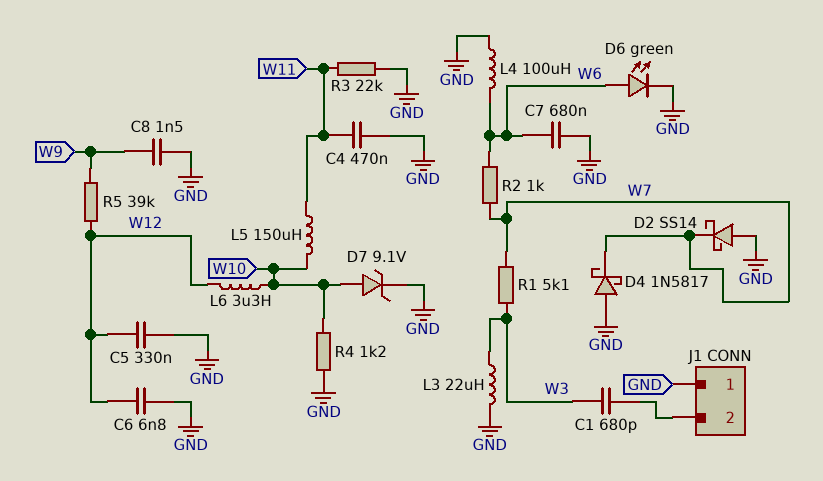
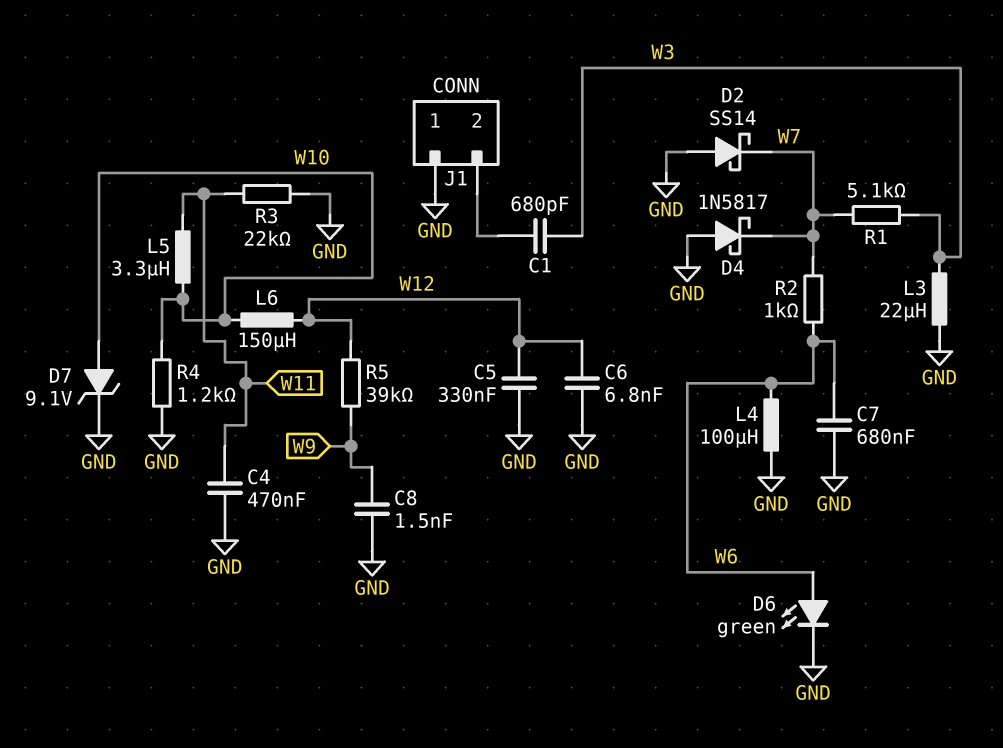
L5: 150uH (W10, W11) -> 3.3uH (W10, W11)
L6: 3.3uH (W10, W12) -> 150uH (W10, W12)

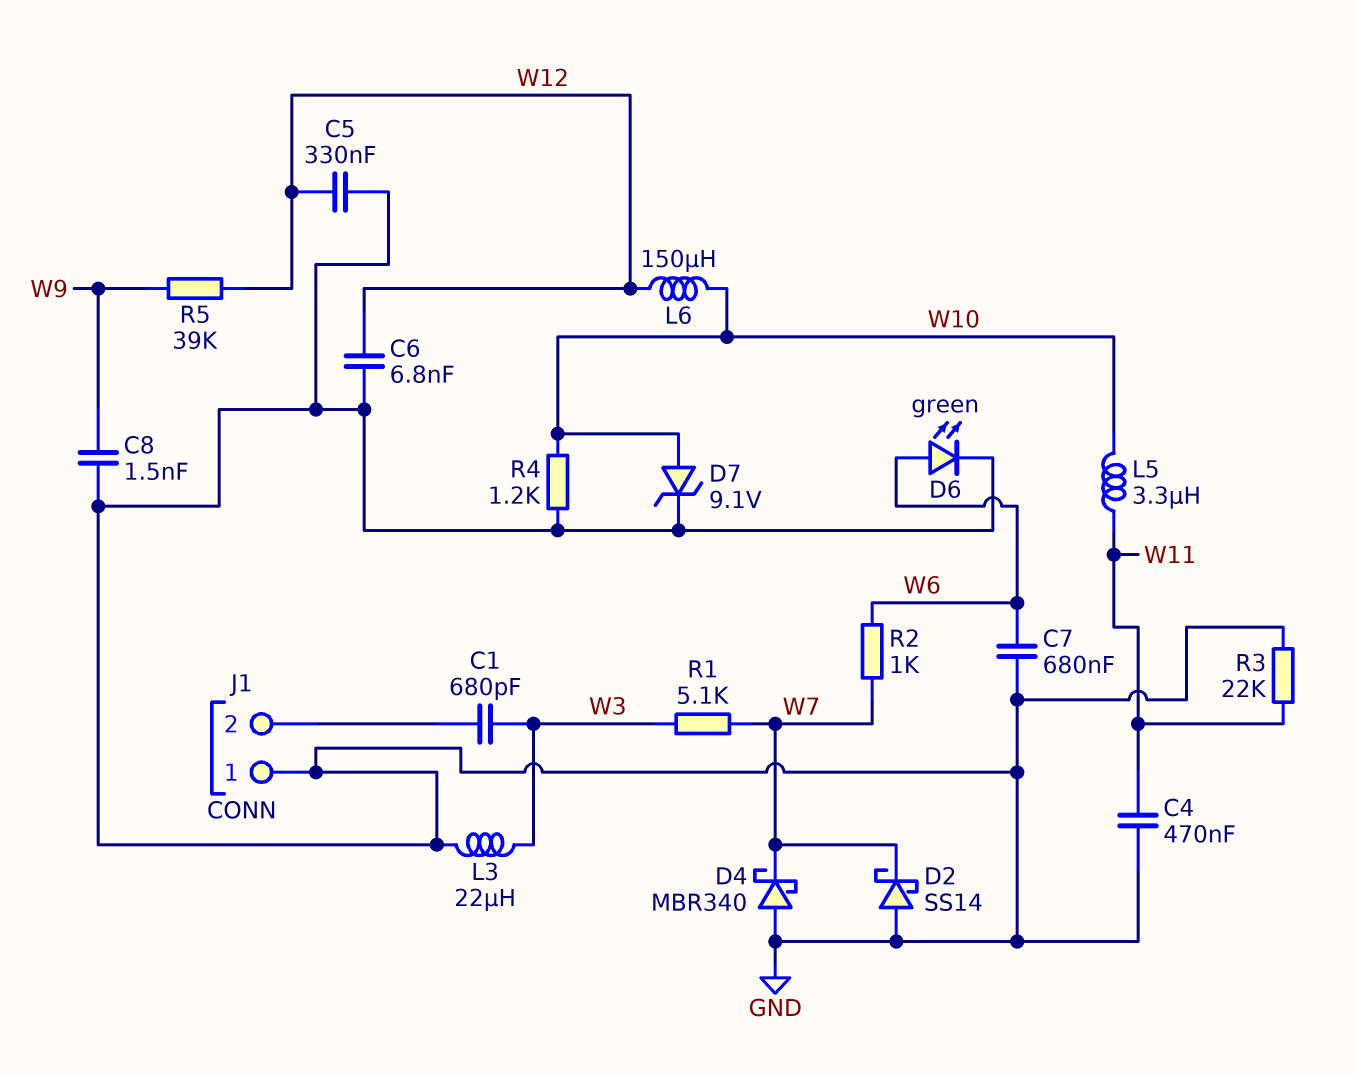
D4: schottky 1N5817 (A GND, K W7) -> schottky MBR340 (A GND, K W7)
L4: 100uH (GND, W6) -> none

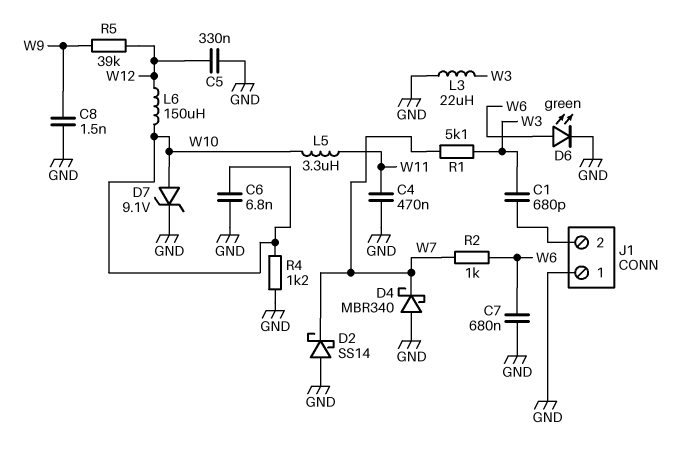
C6: 6.8nF (GND, W12) -> 6.8nF (GND, W10)
R3: 22k (GND, W11) -> none

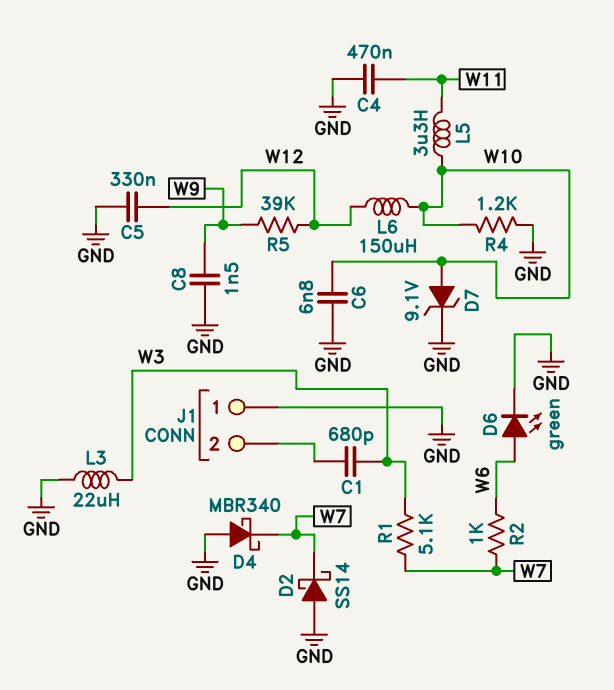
C7: 680nF (GND, W6) -> none

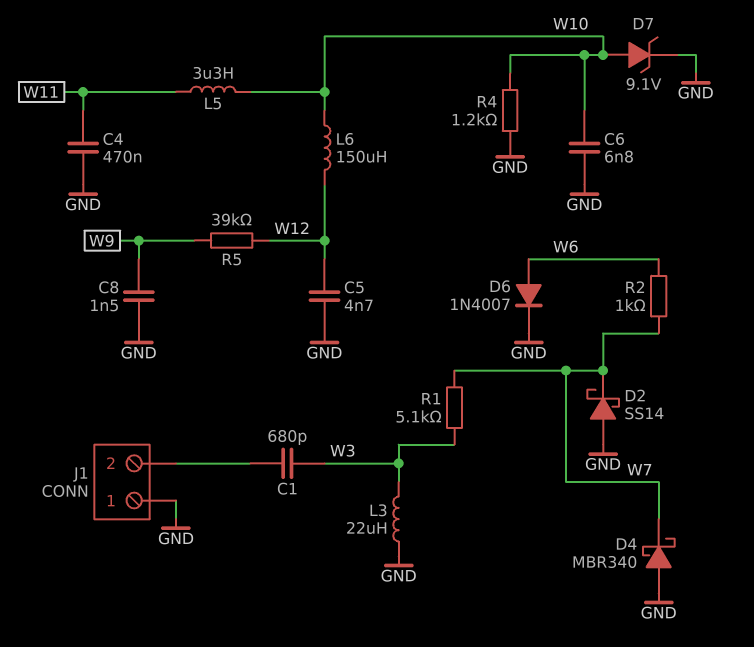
C5: 330nF (GND, W12) -> 4.7nF (GND, W12)
D6: LED green (A W6, K GND) -> diode 1N4007 (A W6, K GND)

